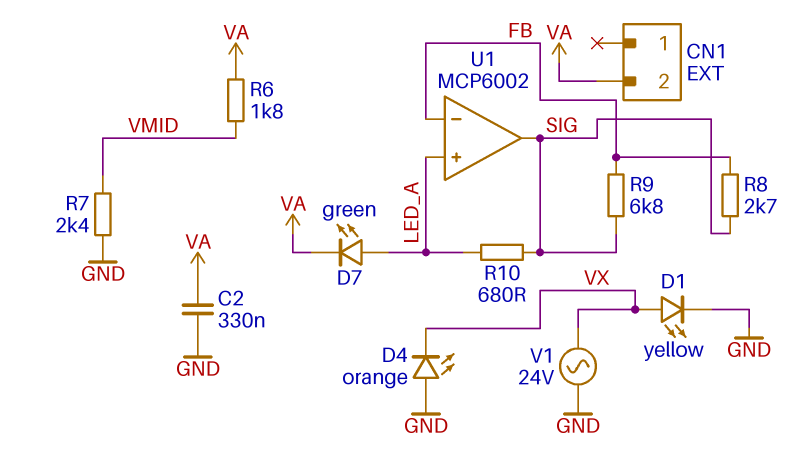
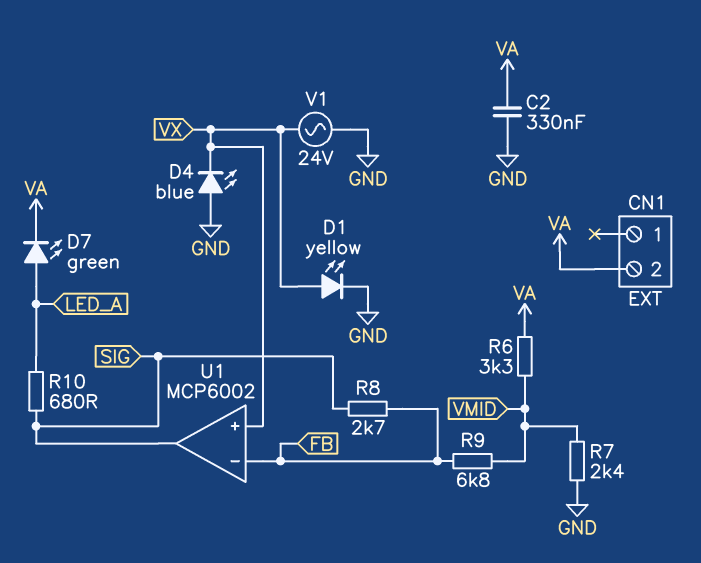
D4: LED orange (A GND, K VX) -> LED blue (A GND, K VX)
R6: 1.8k (VA, VMID) -> 3.3k (VA, VMID)
R9: 6.8k (FB, SIG) -> 6.8k (FB, VMID)
U1 pin in+: LED_A -> VX

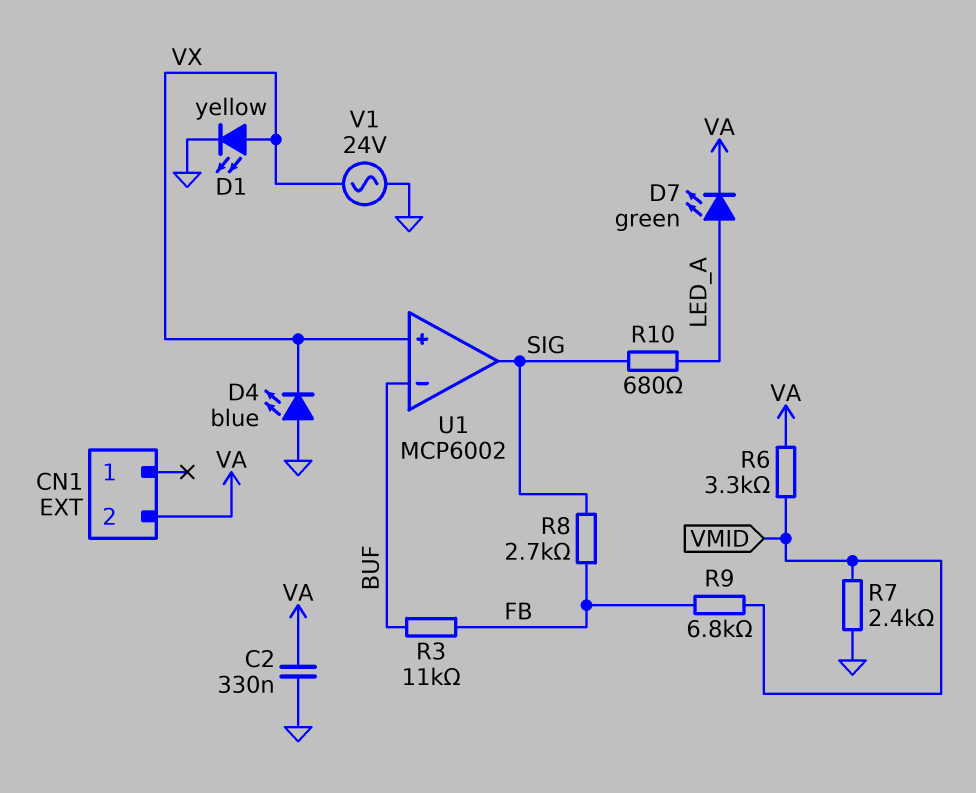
R3: none -> 11k (BUF, FB)
U1 pin in-: FB -> BUF

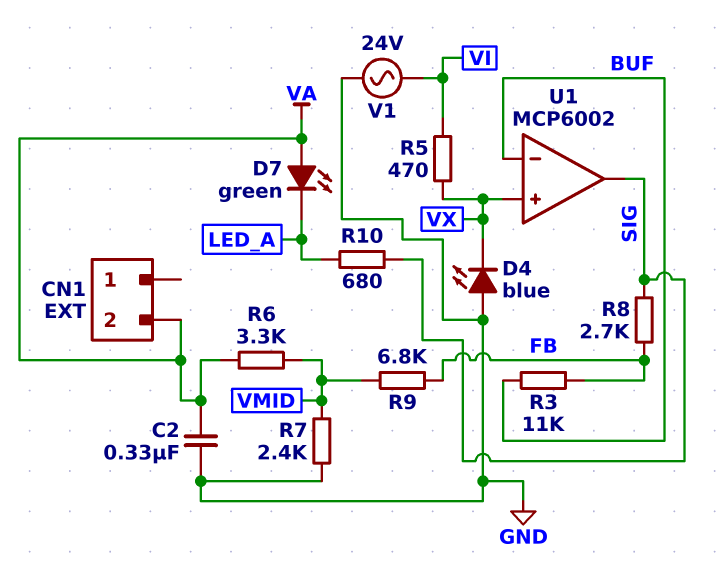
D1: LED yellow (A VX, K GND) -> none
D7: LED green (A LED_A, K VA) -> LED green (A VA, K LED_A)
R5: none -> 470 (VI, VX)
V1: AC 24V (GND, VX) -> AC 24V (GND, VI)

